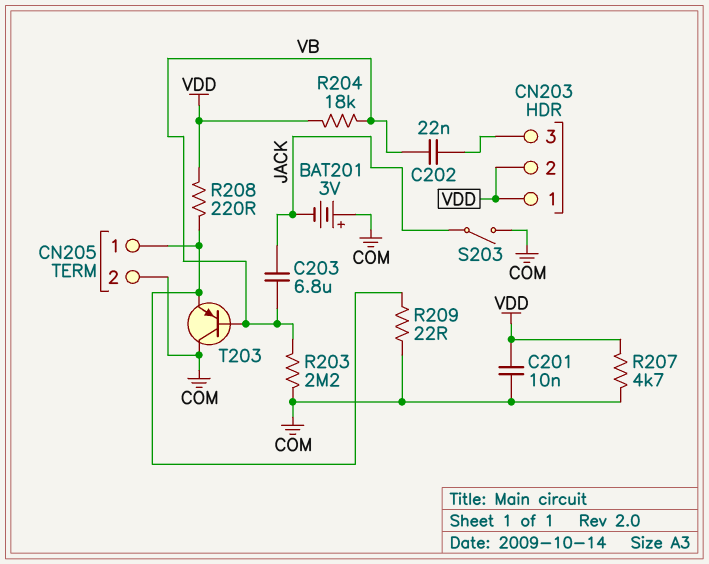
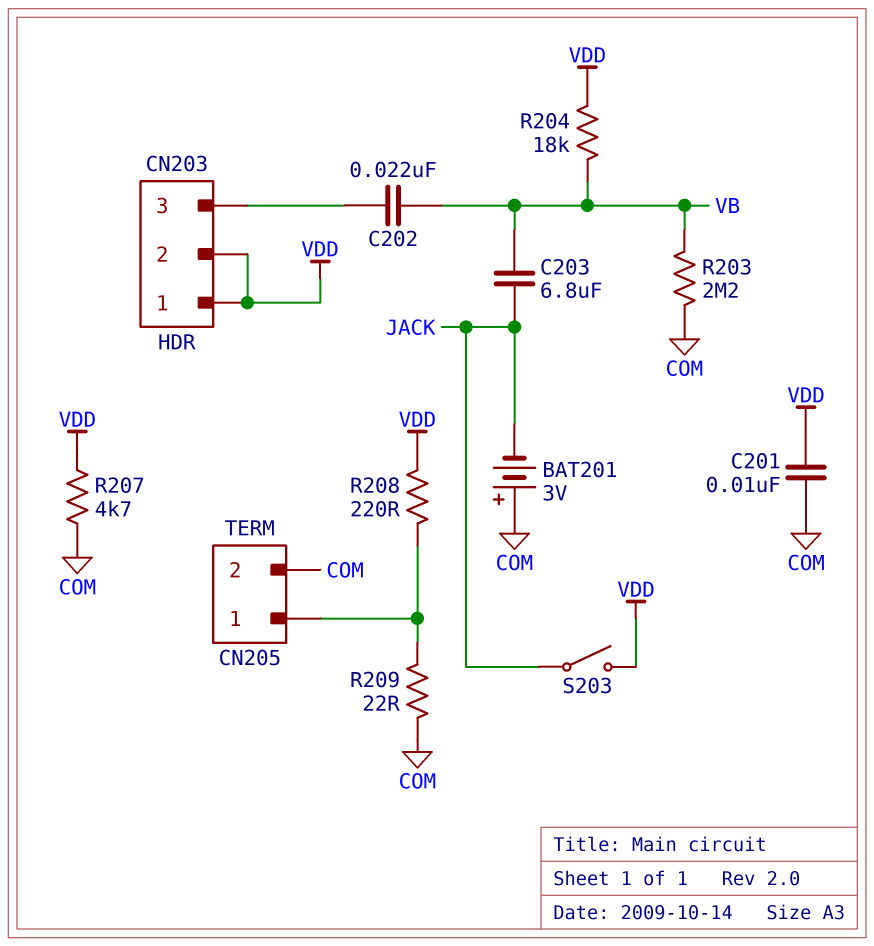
S203: switch (COM, JACK) -> switch (JACK, VDD)
T203: PNP (B VB, C COM, E CN205/1) -> none

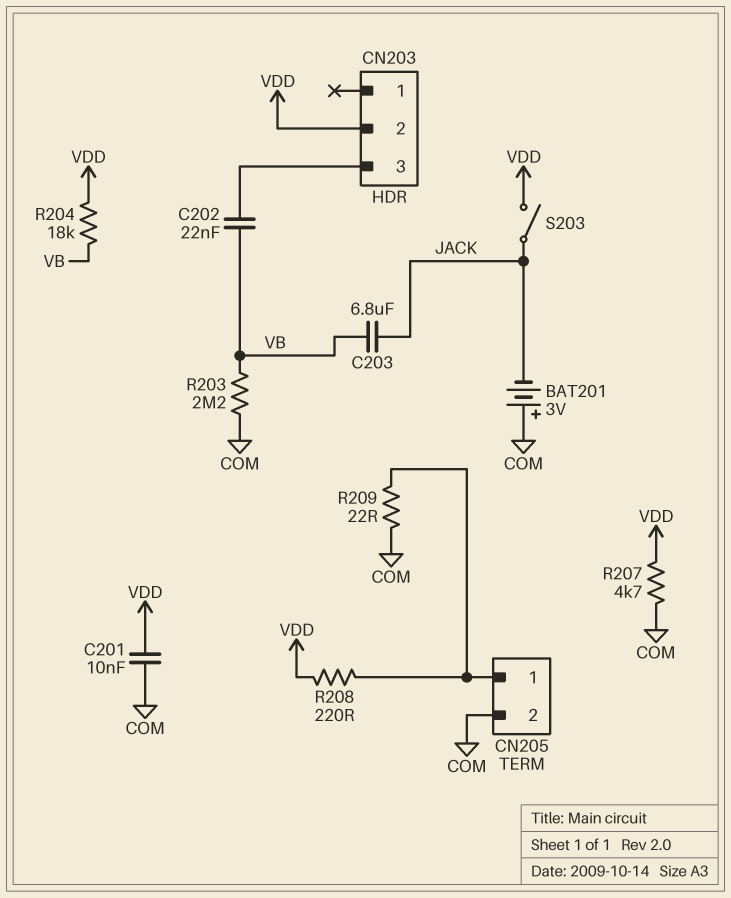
CN203 pin 1: VDD -> none

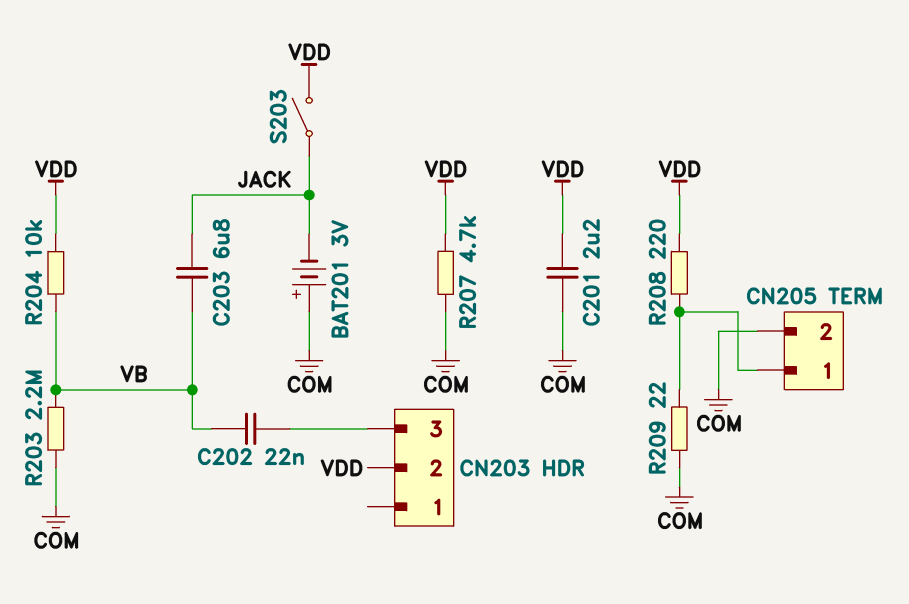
C201: 10nF (COM, VDD) -> 2.2uF (COM, VDD)
R204: 18k (VB, VDD) -> 10k (VB, VDD)

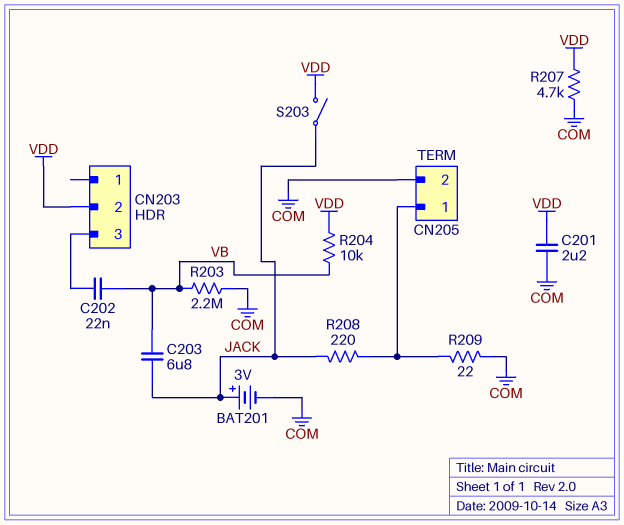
BAT201: 3V (plus COM, minus JACK) -> 3V (plus JACK, minus COM)
R208: 220 (CN205/1, VDD) -> 220 (CN205/1, JACK)

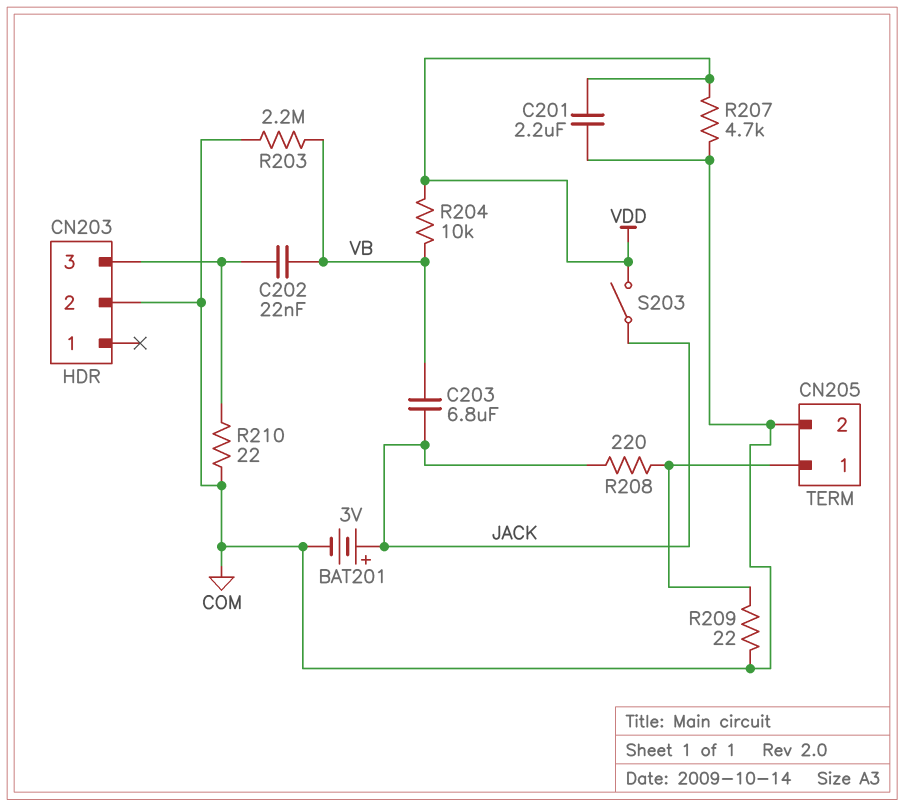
CN203 pin 2: VDD -> COM
R210: none -> 22 (CN203/3, COM)

